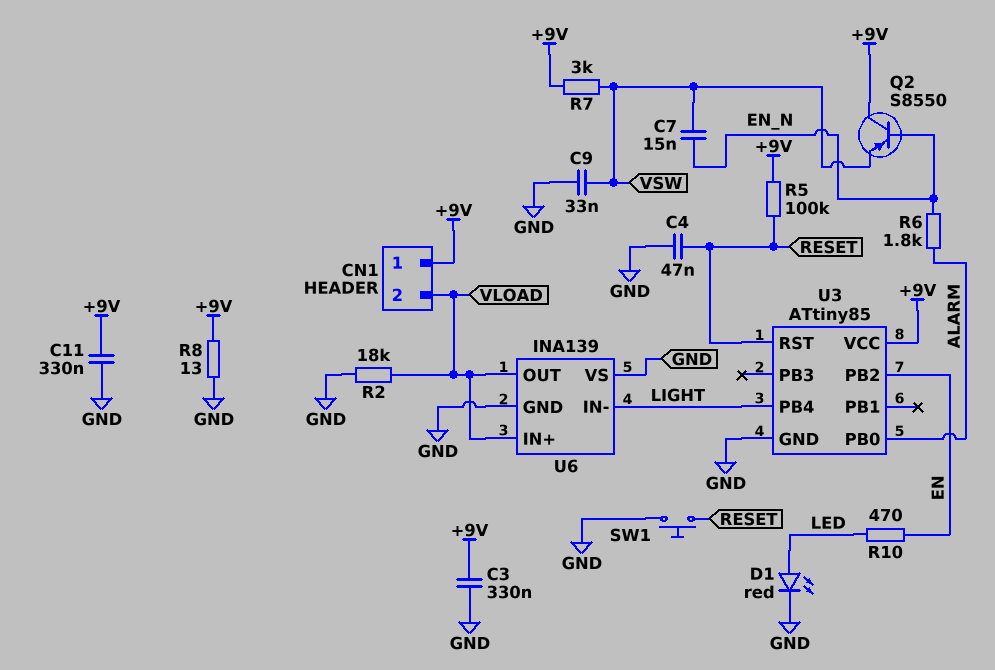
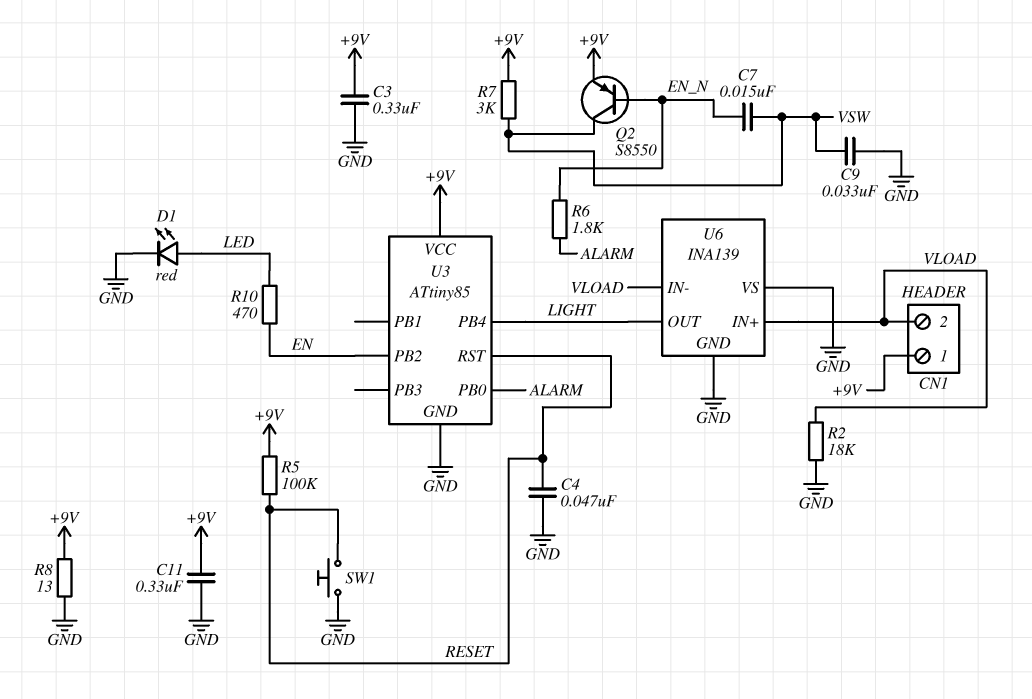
Q2: PNP S8550 (B EN_N, C +9V, E VSW) -> PNP S8550 (B EN_N, C VSW, E +9V)
U6 pin IN-: LIGHT -> VLOAD
U6 pin OUT: VLOAD -> LIGHT

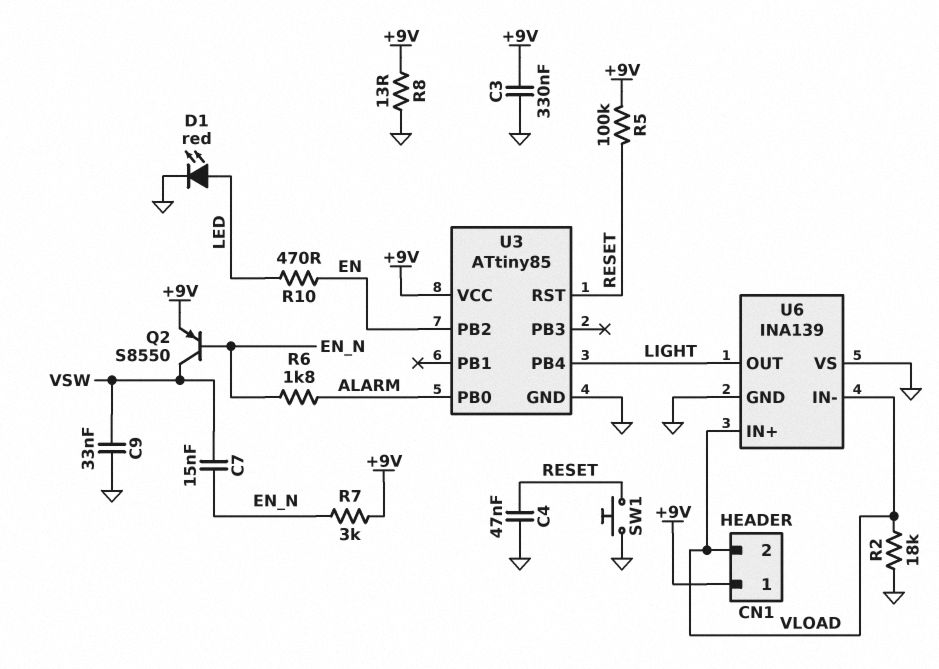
C11: 330nF (+9V, GND) -> none
R7: 3k (+9V, VSW) -> 3k (+9V, EN_N)

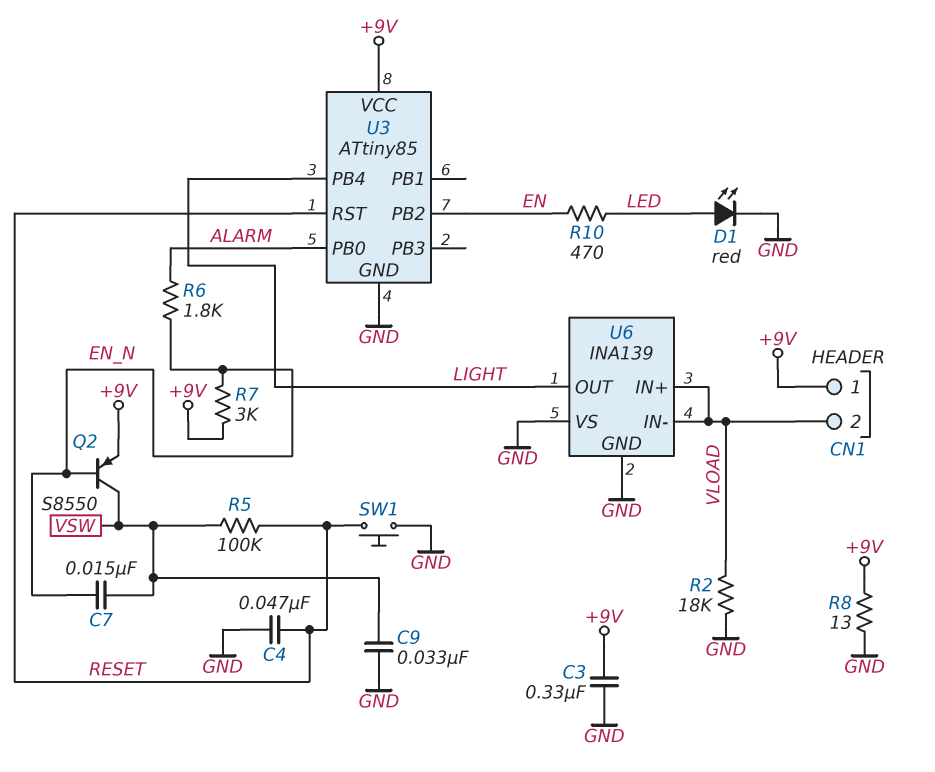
R5: 100k (+9V, RESET) -> 100k (RESET, VSW)

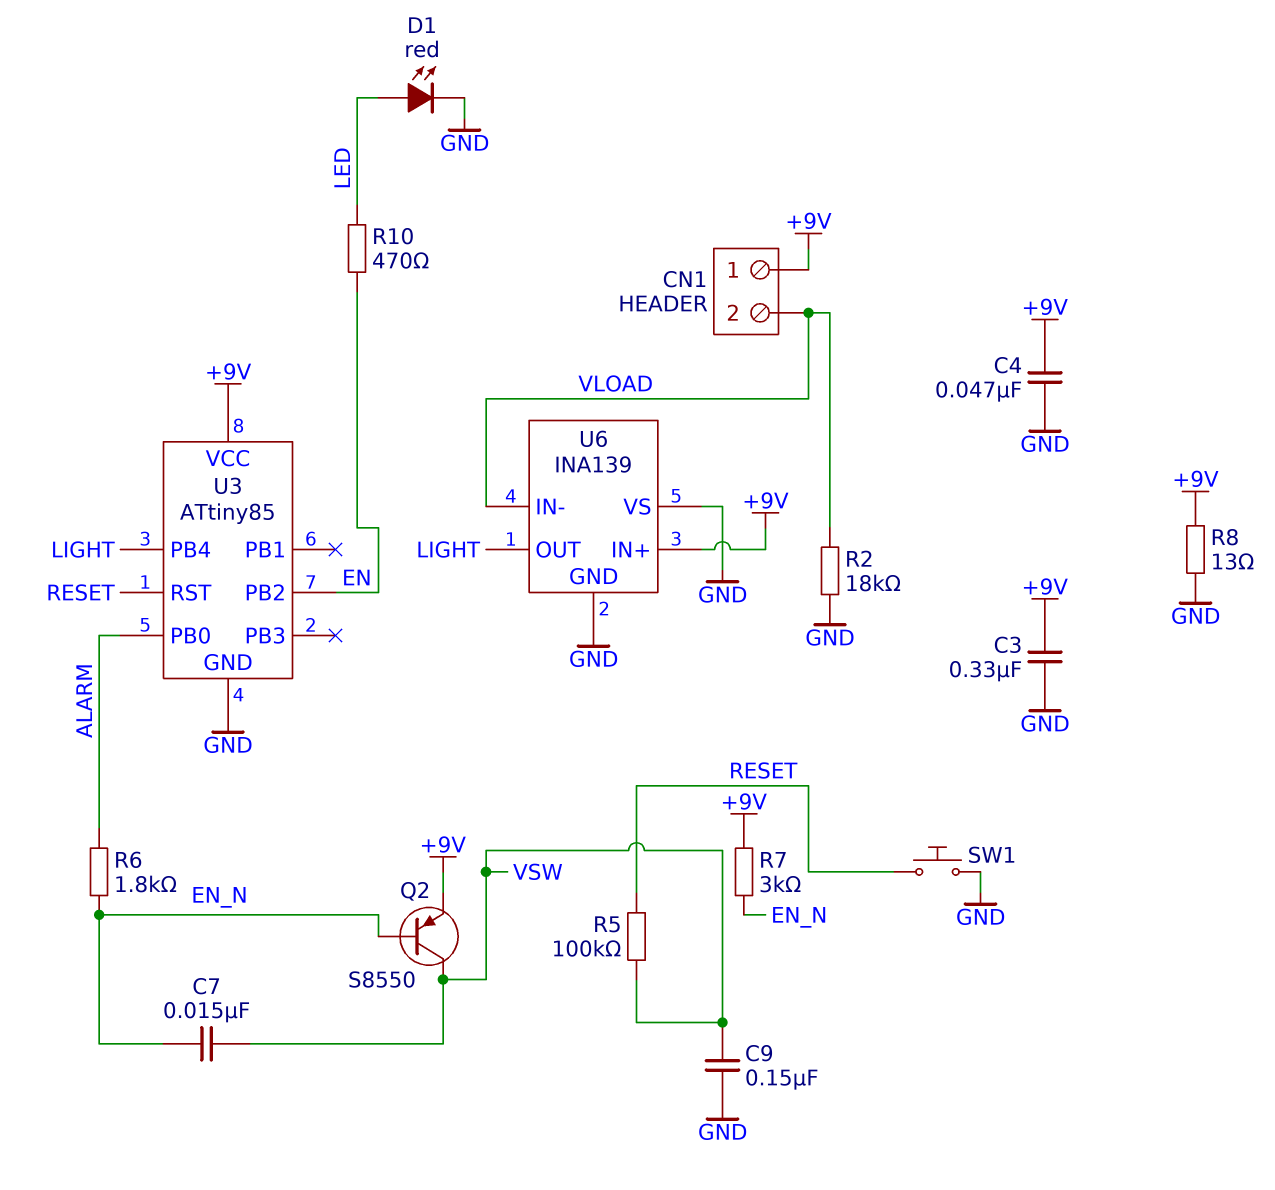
C4: 47nF (GND, RESET) -> 47nF (+9V, GND)
C9: 33nF (GND, VSW) -> 150nF (GND, VSW)
U6 pin IN+: VLOAD -> +9V

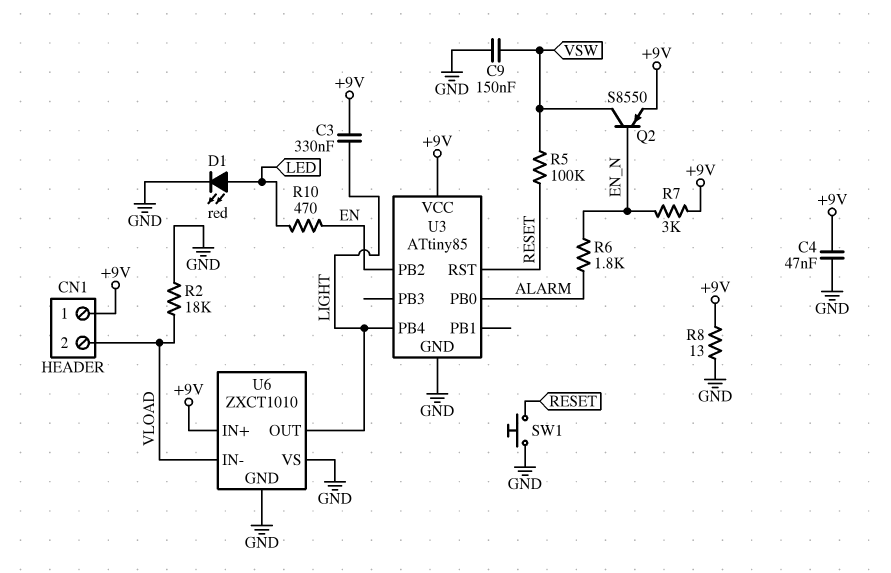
C3: 330nF (+9V, GND) -> 330nF (+9V, LIGHT)
C7: 15nF (EN_N, VSW) -> none
U6: INA139 -> ZXCT1010

